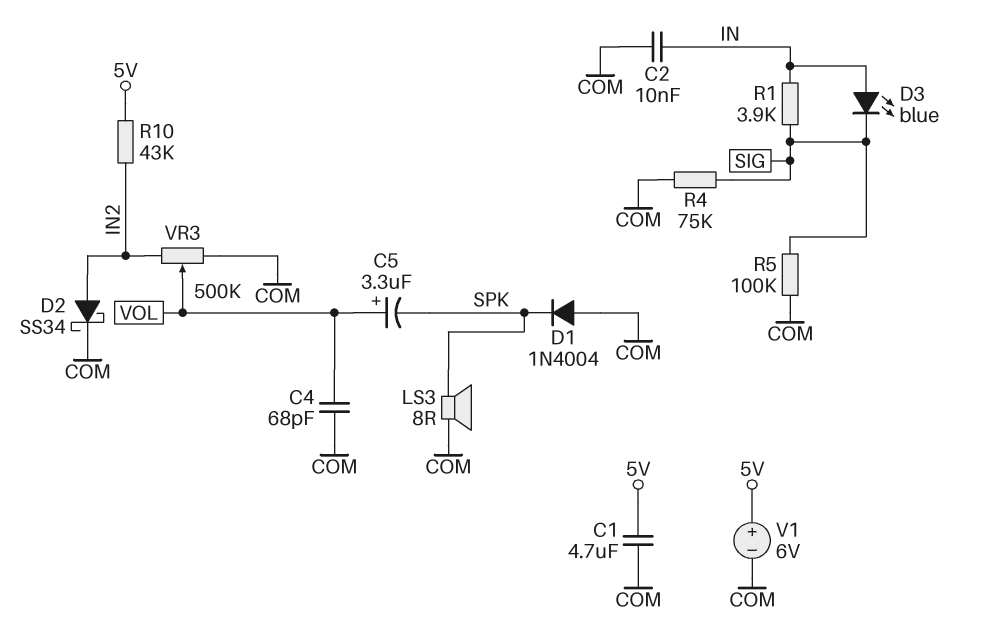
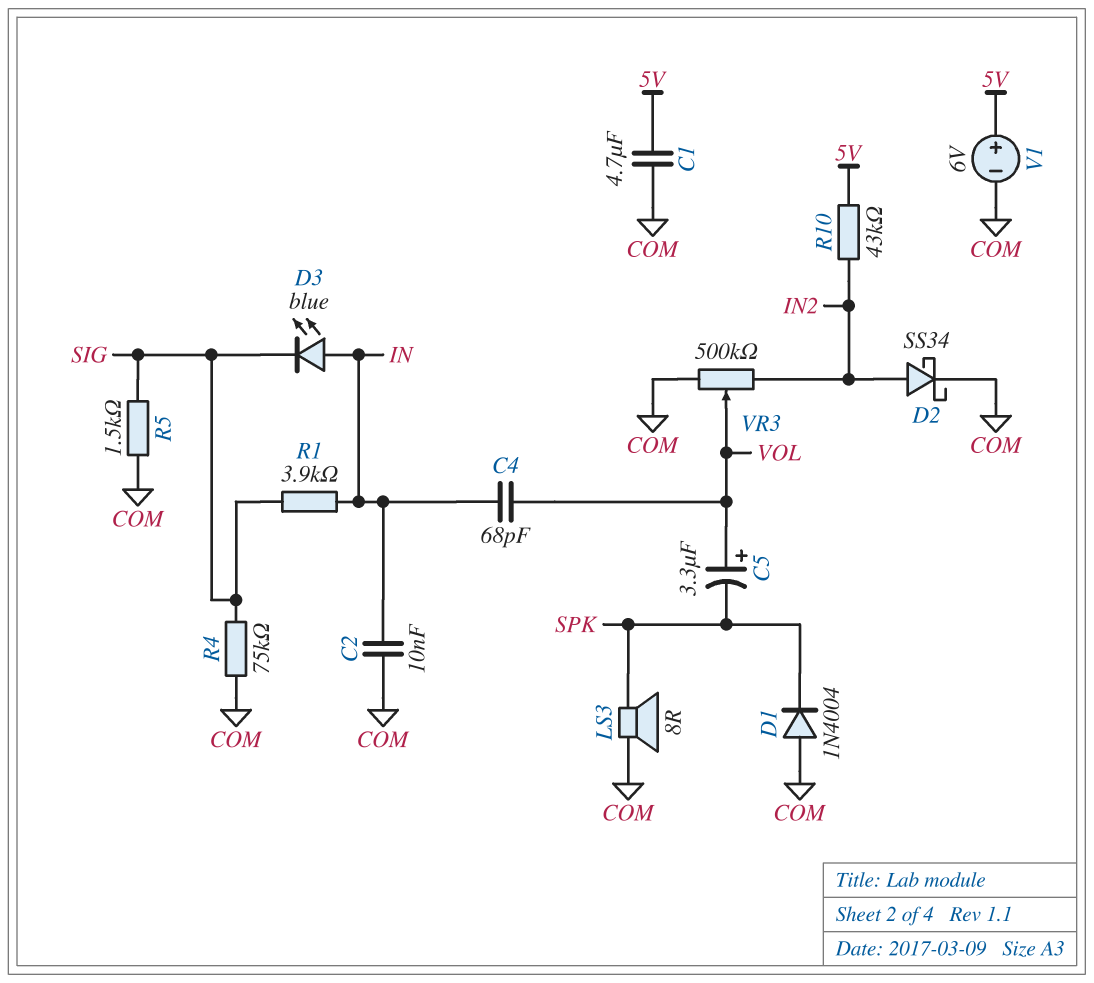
C4: 68pF (COM, VOL) -> 68pF (IN, VOL)
R5: 100k (COM, SIG) -> 1.5k (COM, SIG)

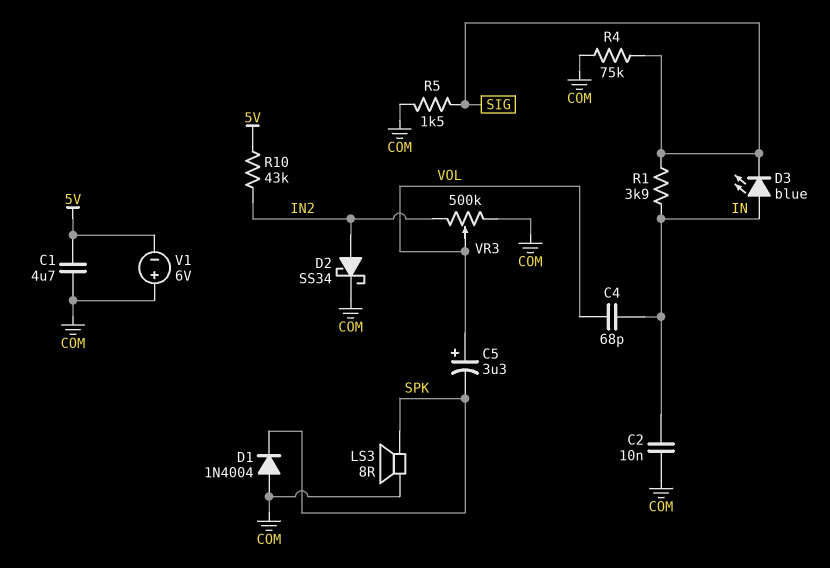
V1: 6V (plus 5V, minus COM) -> 6V (plus COM, minus 5V)

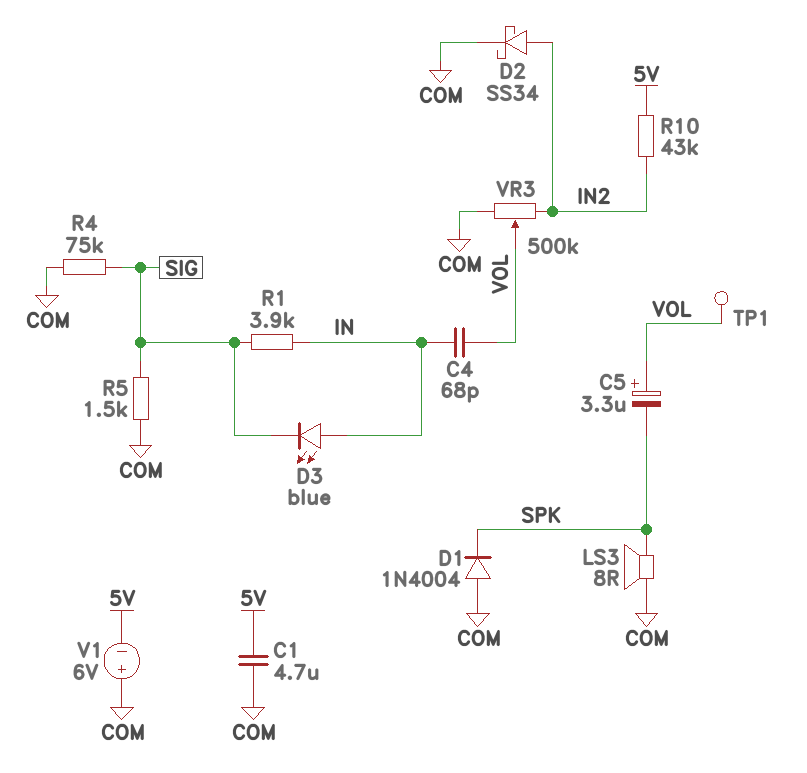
C2: 10nF (COM, IN) -> none
TP1: none -> test point (VOL)

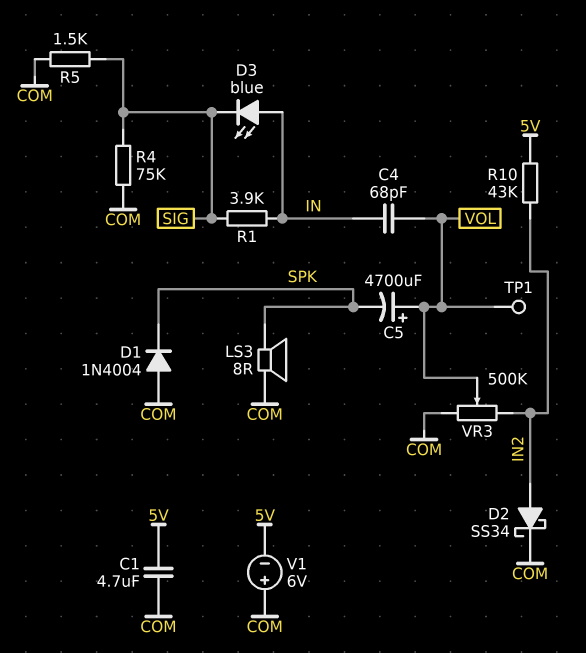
C5: 3.3uF (plus VOL, minus SPK) -> 4700uF (plus VOL, minus SPK)

